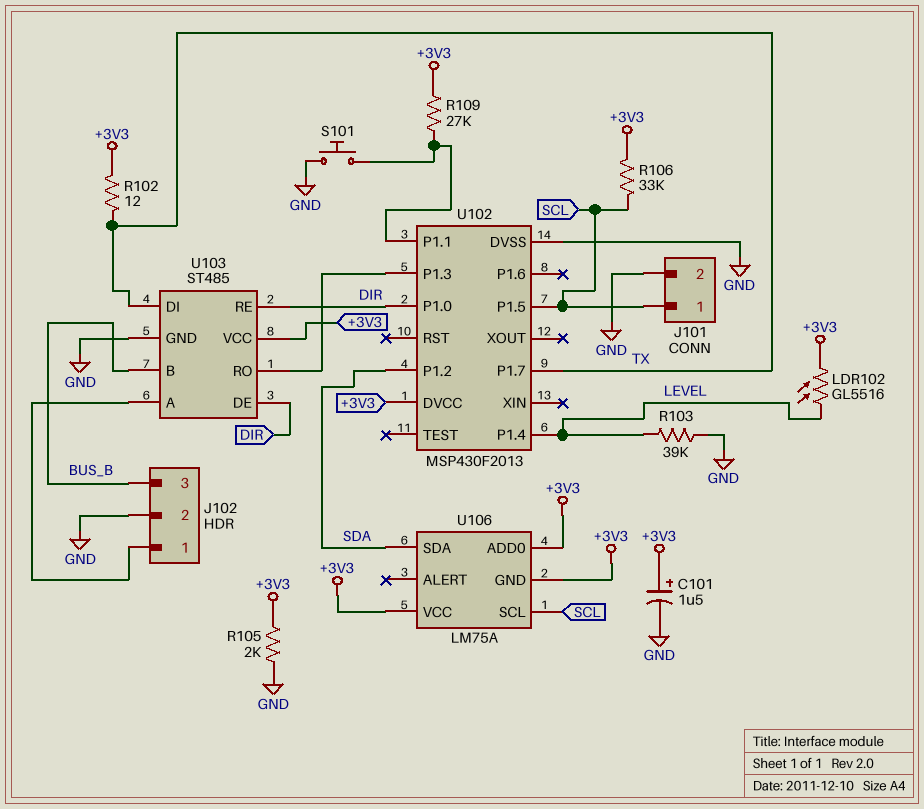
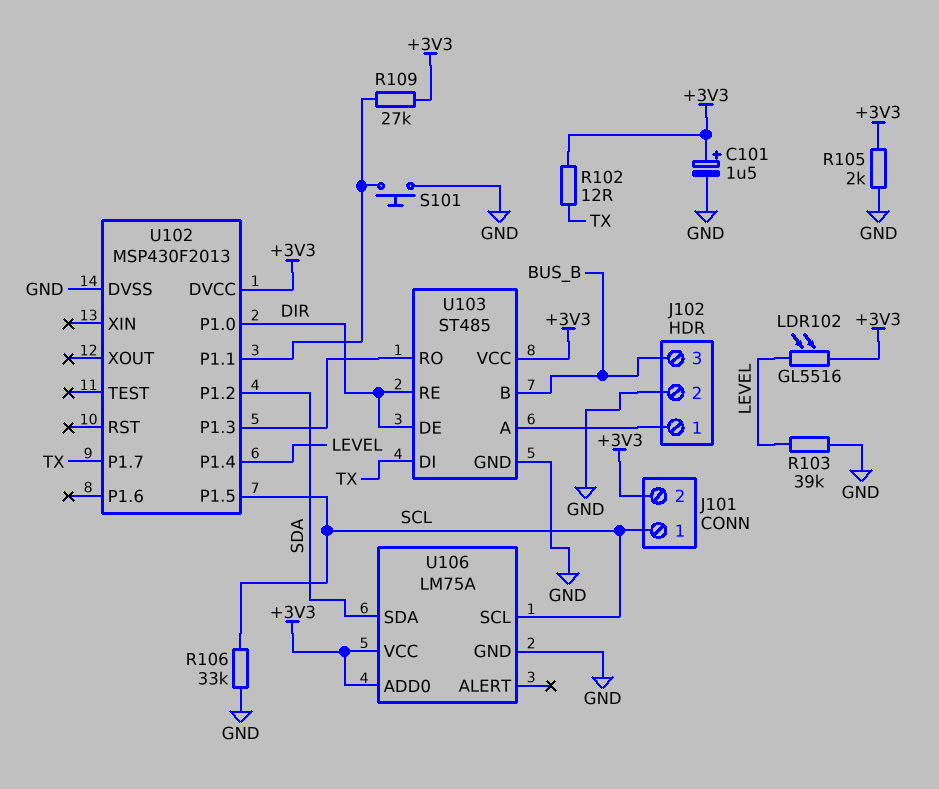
J101 pin 2: GND -> +3V3
R106: 33k (+3V3, SCL) -> 33k (GND, SCL)
U106 pin GND: +3V3 -> GND

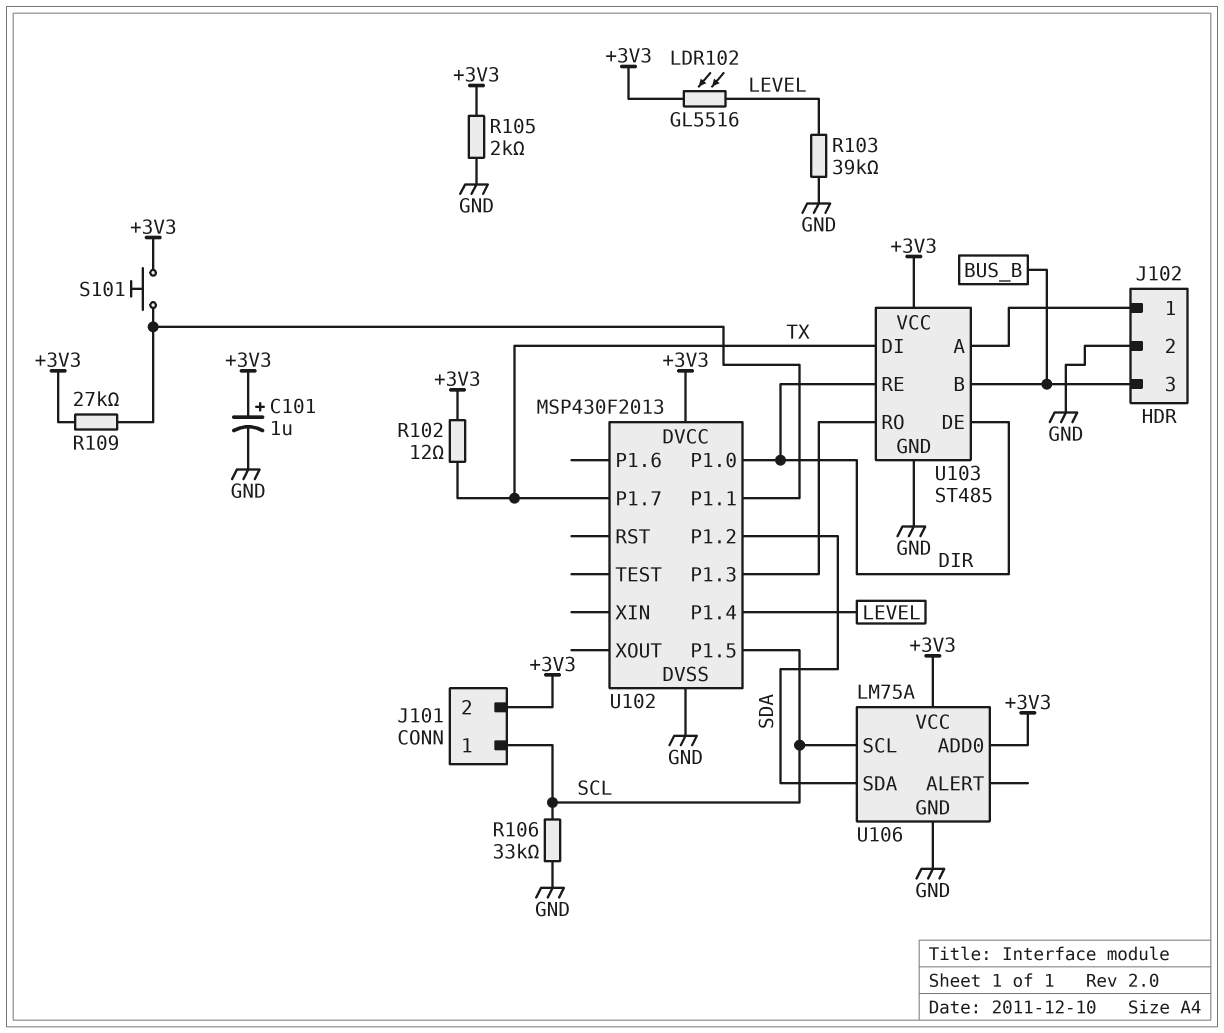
C101: 1.5uF (plus +3V3, minus GND) -> 1uF (plus +3V3, minus GND)
S101: button (GND, U102/P1.1) -> button (+3V3, U102/P1.1)

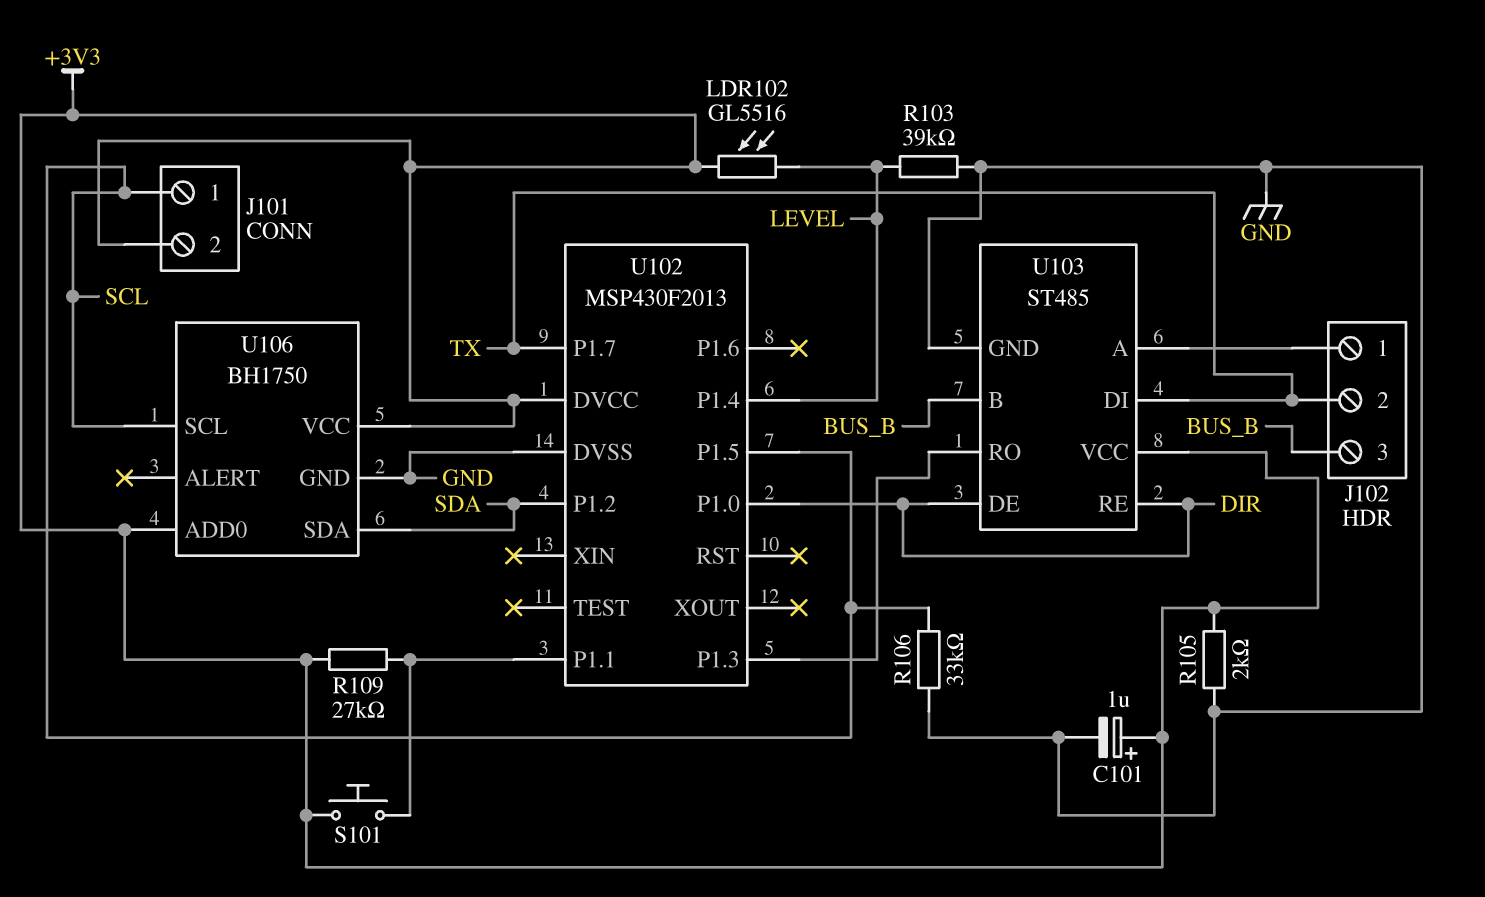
J102 pin 2: GND -> TX
R102: 12 (+3V3, TX) -> none
U106: LM75A -> BH1750

